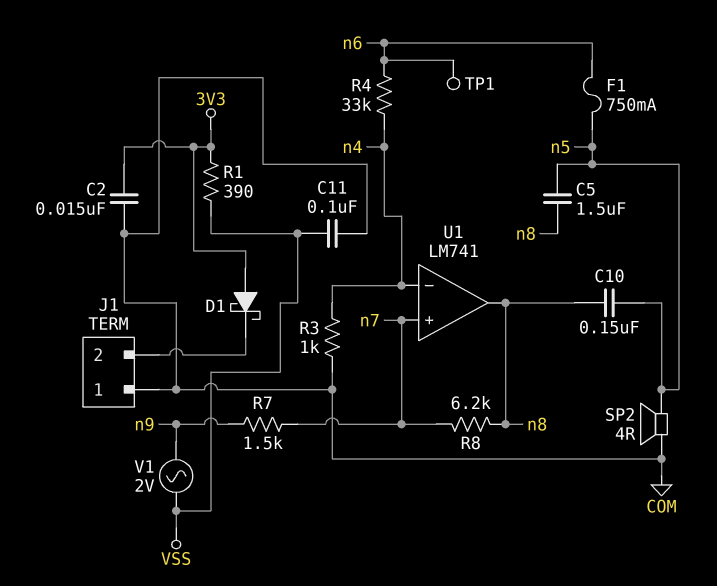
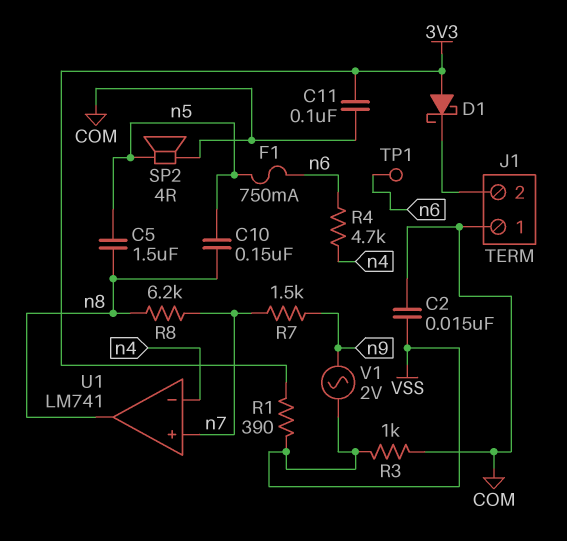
C2: 15nF (3V3, COM) -> 15nF (COM, VSS)
C11: 100nF (COM, VSS) -> 100nF (3V3, COM)
R3: 1k (COM, n4) -> 1k (COM, VSS)
R4: 33k (n4, n6) -> 4.7k (n4, n6)

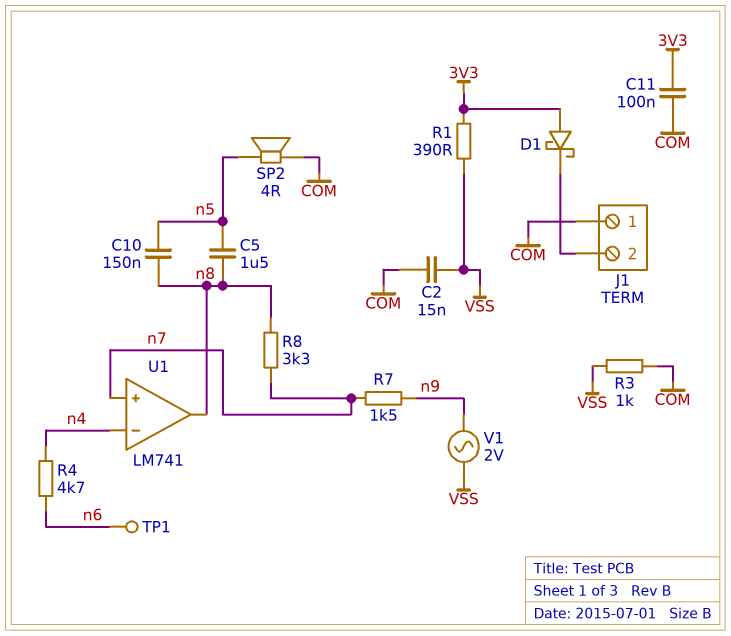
F1: 750mA (n5, n6) -> none
R8: 6.2k (n7, n8) -> 3.3k (n7, n8)

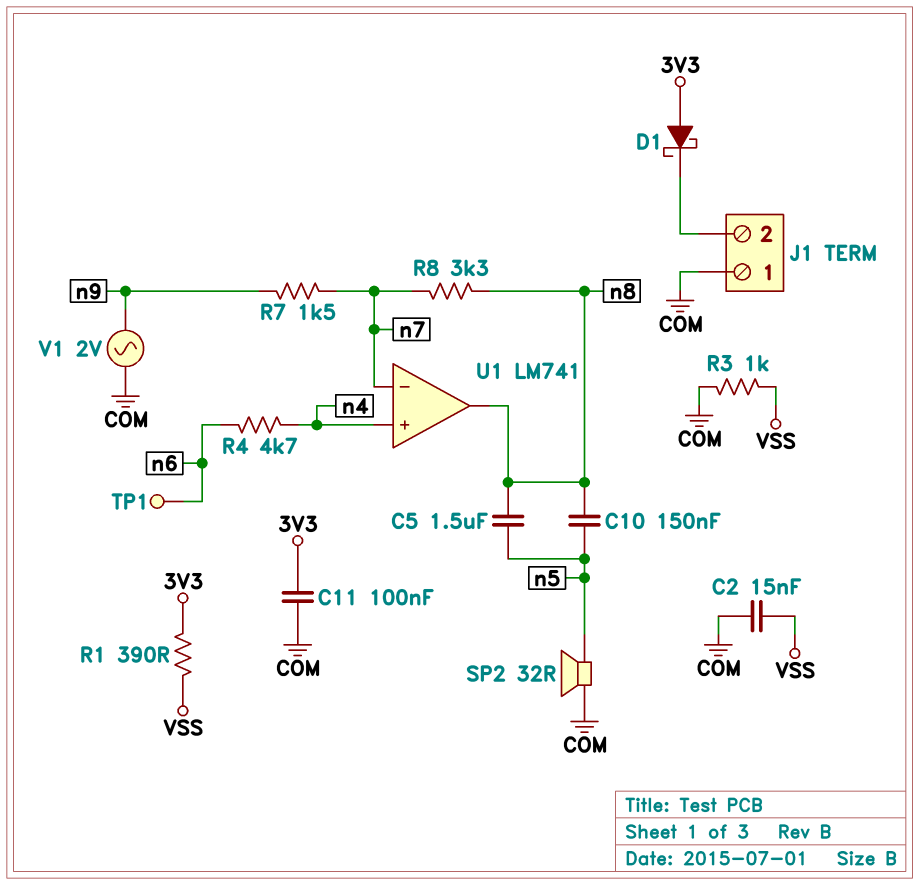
SP2: speaker 4R (COM, n5) -> speaker 32R (COM, n5)
U1 pin in+: n7 -> n4
U1 pin in-: n4 -> n7
V1: AC 2V (VSS, n9) -> AC 2V (COM, n9)

